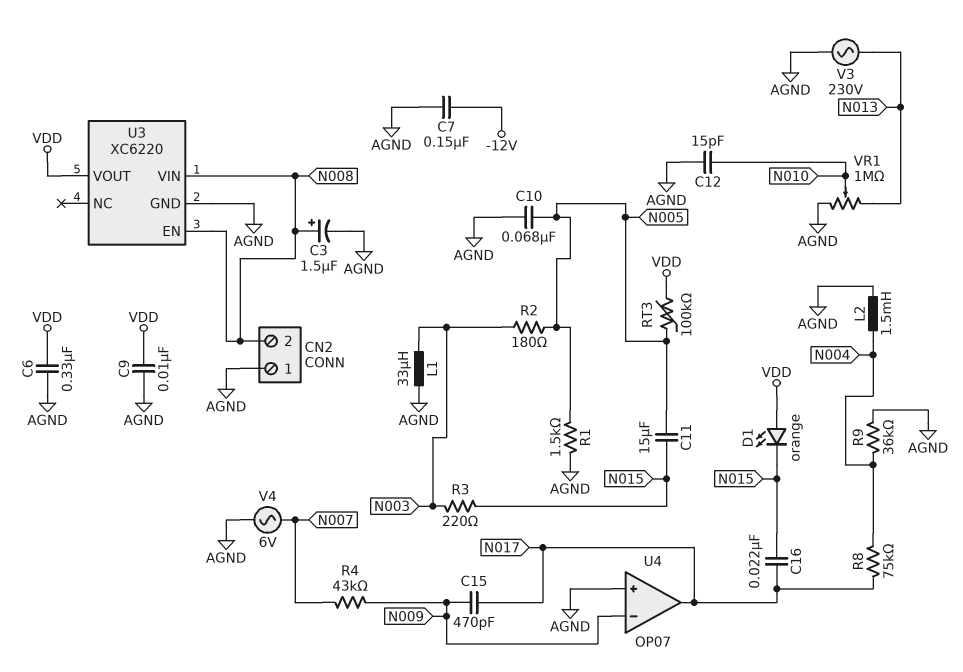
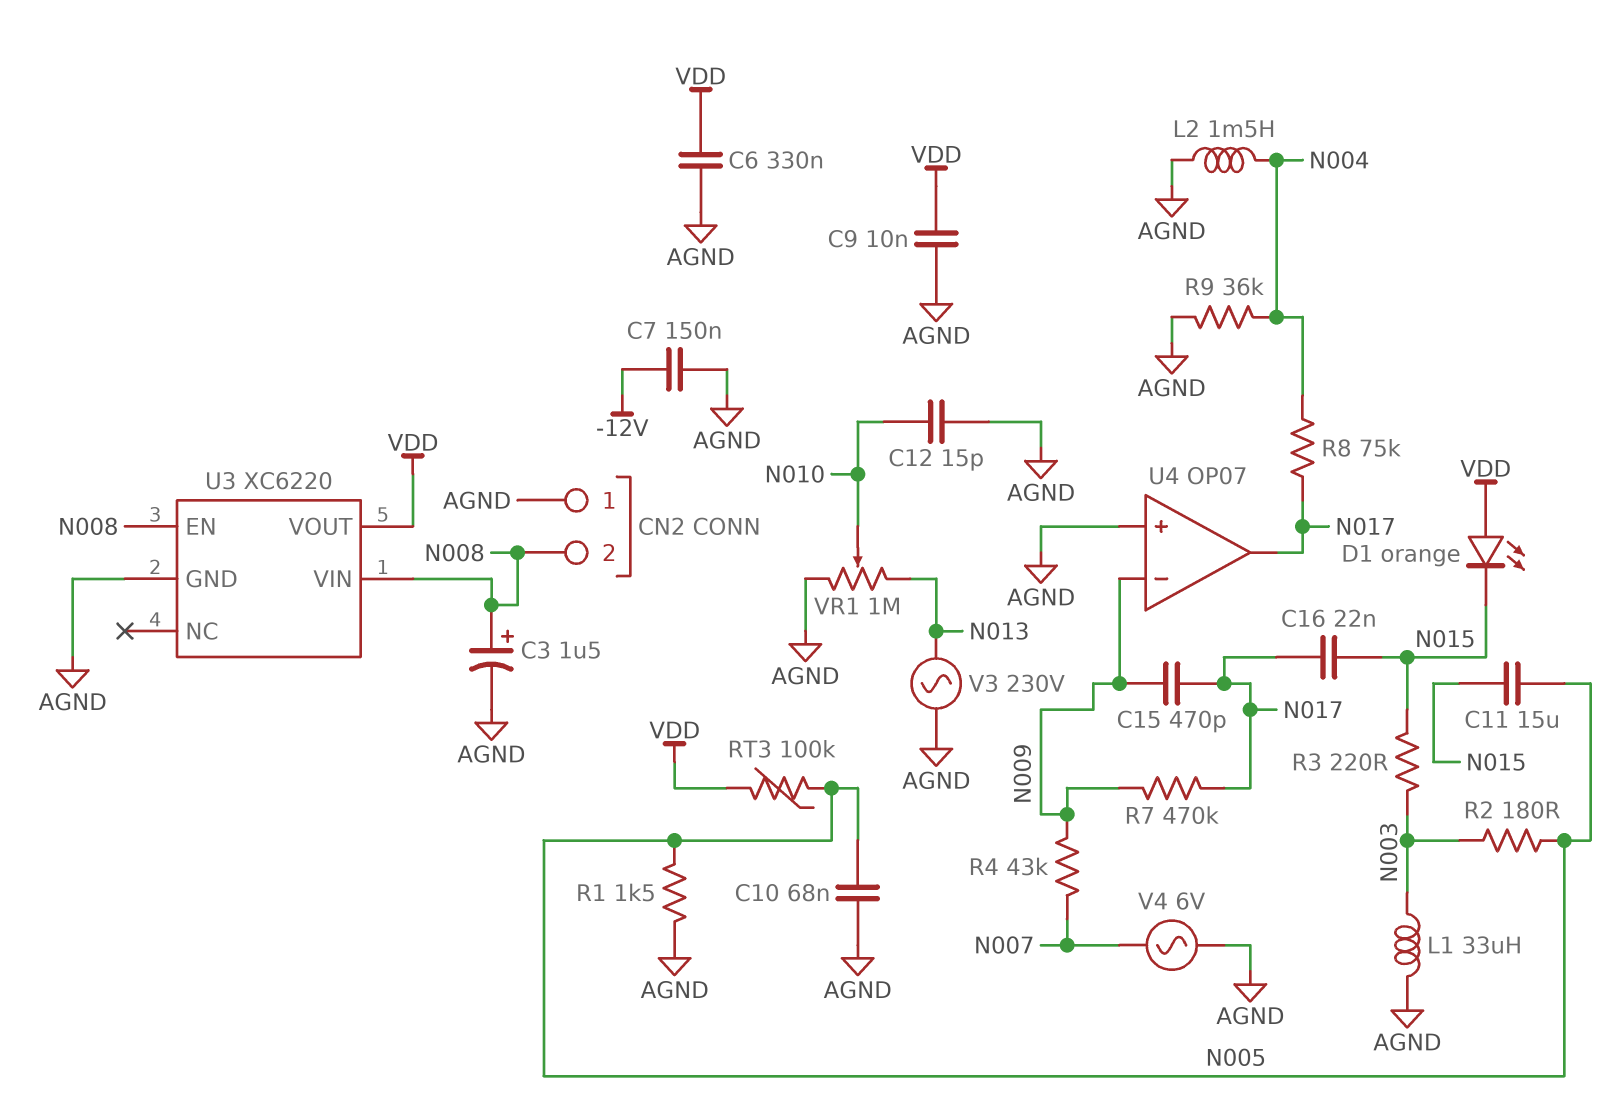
R7: none -> 470k (N009, N017)

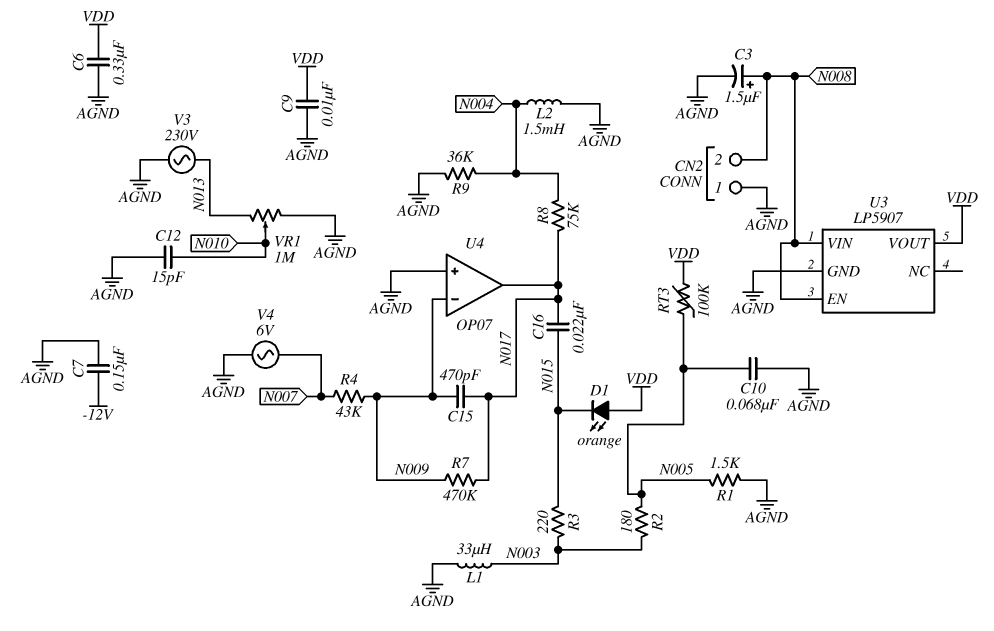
C11: 15uF (N005, N015) -> none
U3: XC6220 -> LP5907

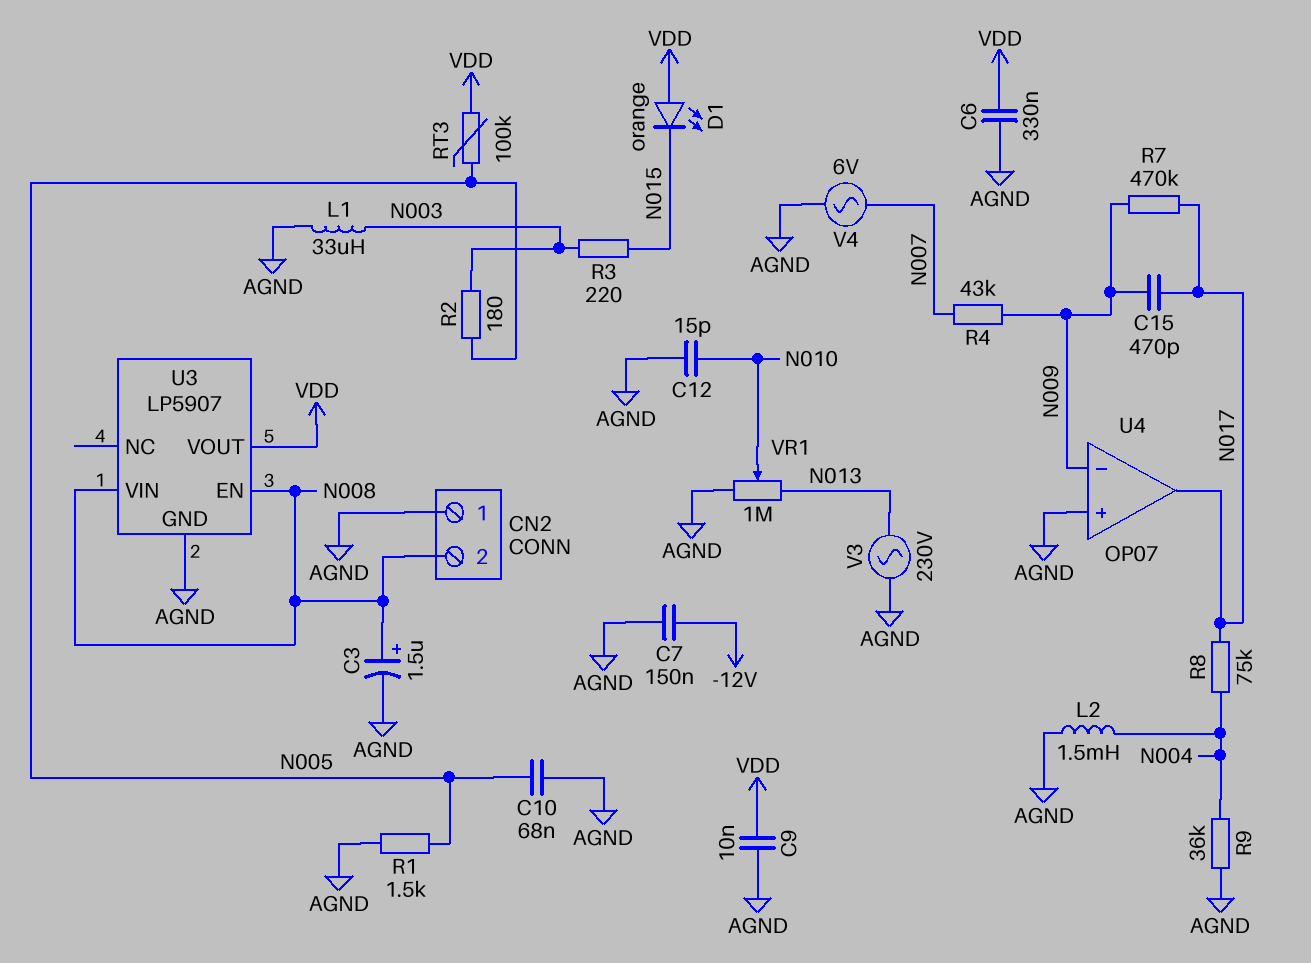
C16: 22nF (N015, N017) -> none

